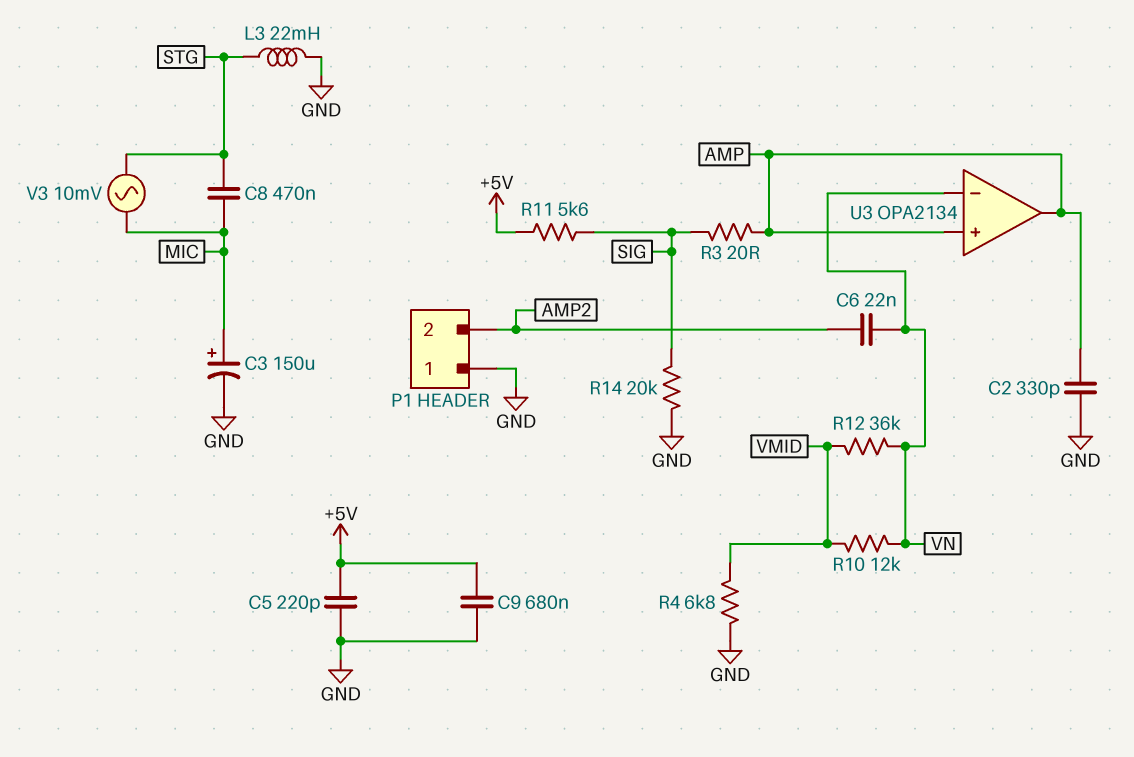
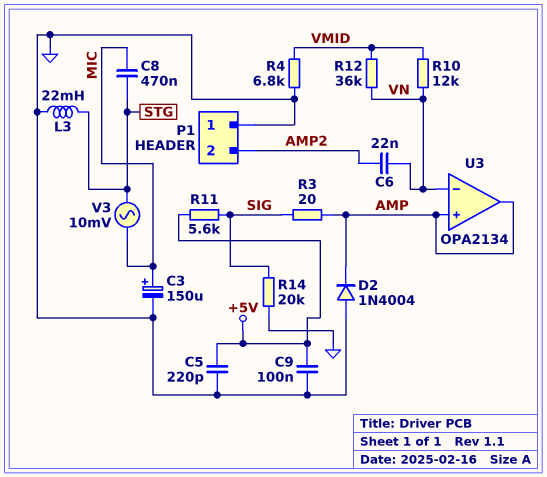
C2: 330pF (AMP, GND) -> none
C9: 680nF (+5V, GND) -> 100nF (+5V, GND)
D2: none -> diode 1N4004 (A GND, K AMP)

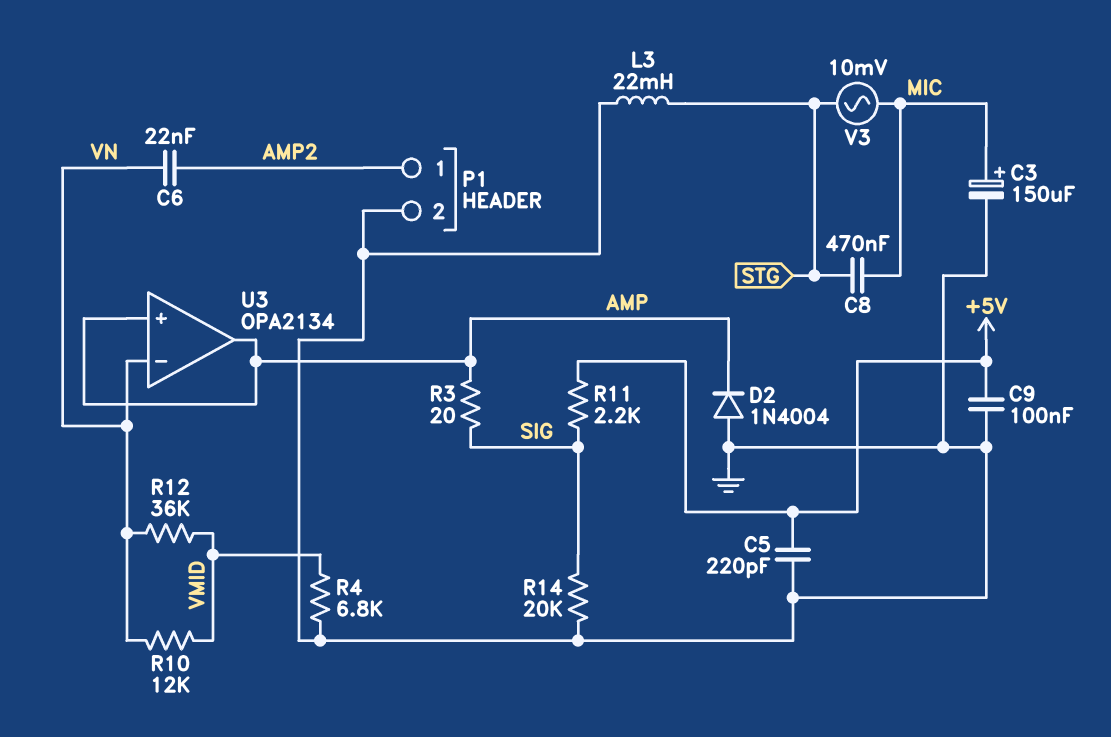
P1 pin 1: GND -> AMP2
P1 pin 2: AMP2 -> GND
R11: 5.6k (+5V, SIG) -> 2.2k (+5V, SIG)

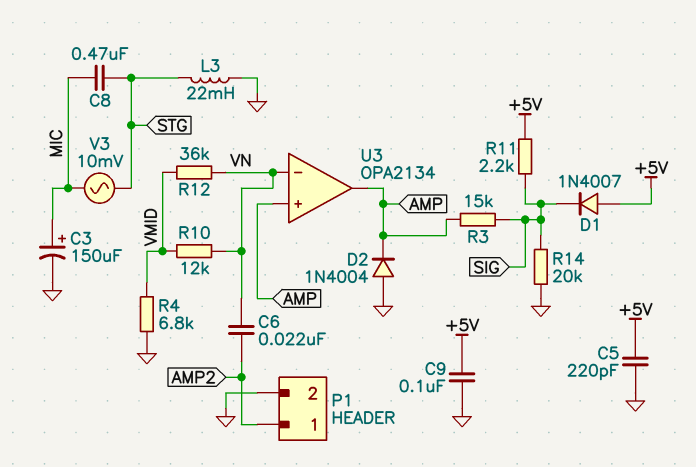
D1: none -> diode 1N4007 (A +5V, K SIG)
R3: 20 (AMP, SIG) -> 15k (AMP, SIG)

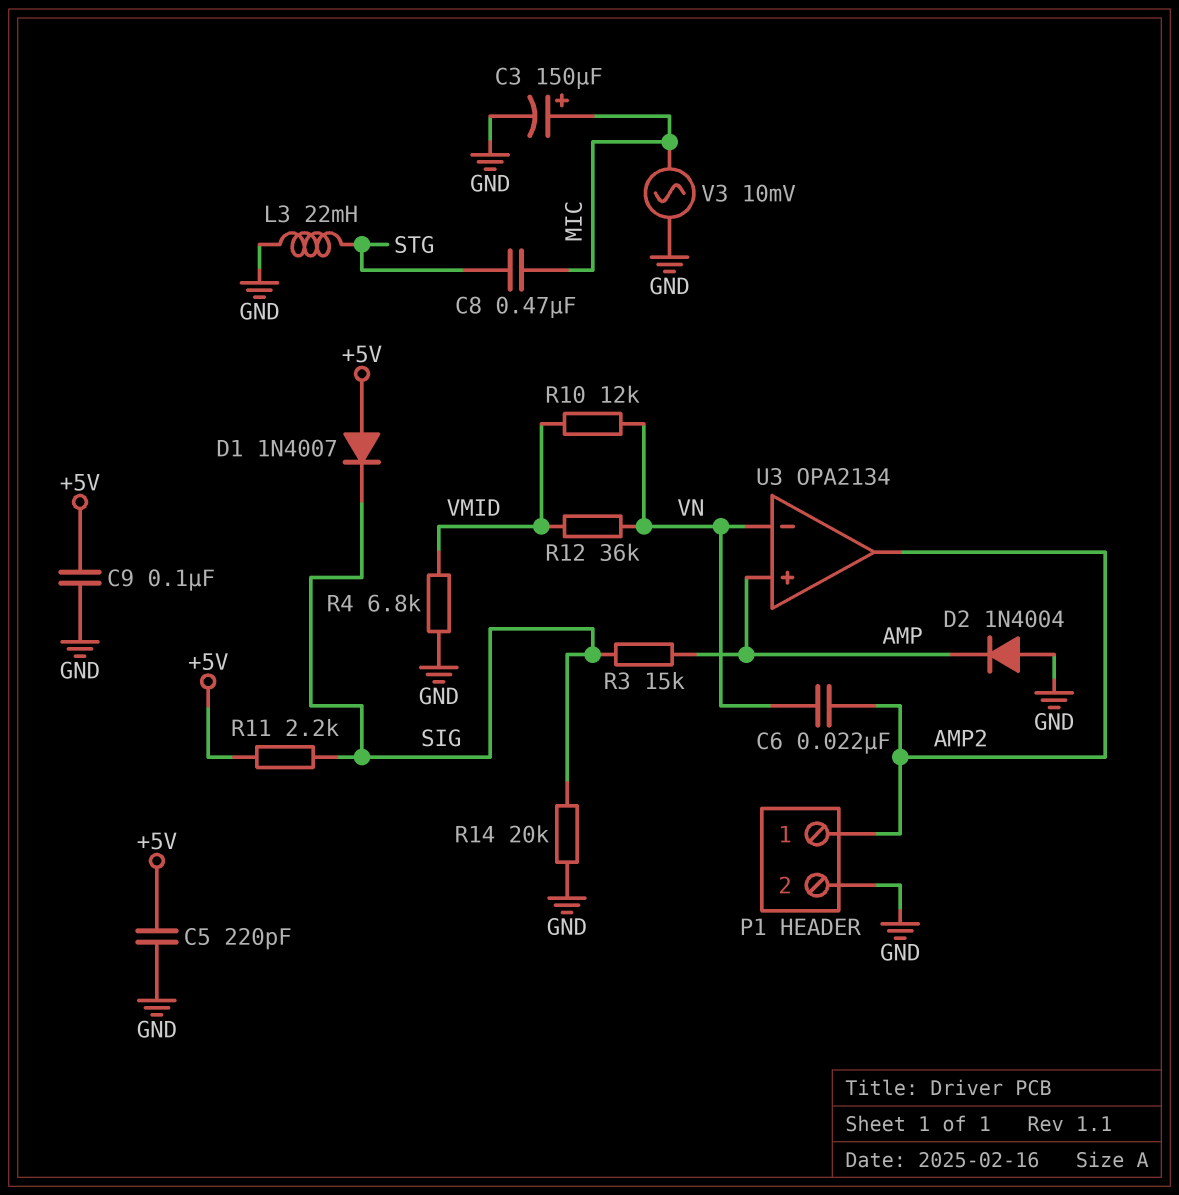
U3 pin out: AMP -> AMP2
V3: AC 10mV (MIC, STG) -> AC 10mV (GND, MIC)

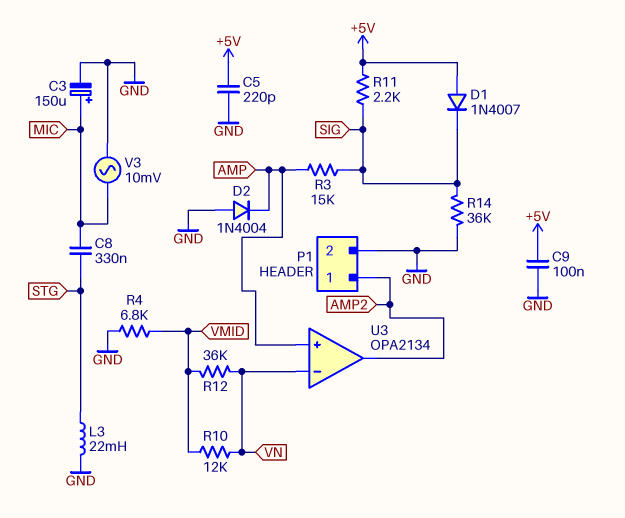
C6: 22nF (AMP2, VN) -> none
C8: 470nF (MIC, STG) -> 330nF (MIC, STG)
R14: 20k (GND, SIG) -> 36k (GND, SIG)

